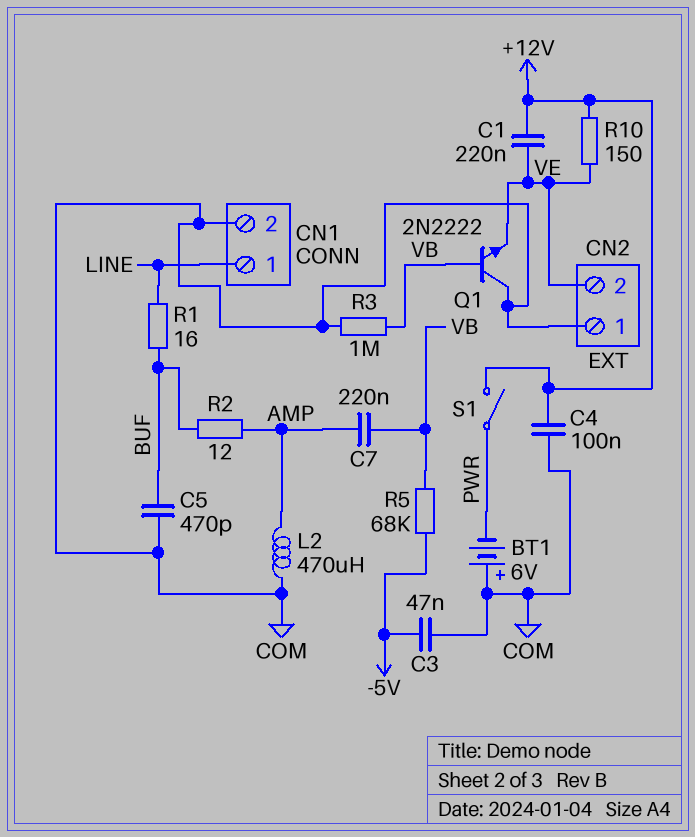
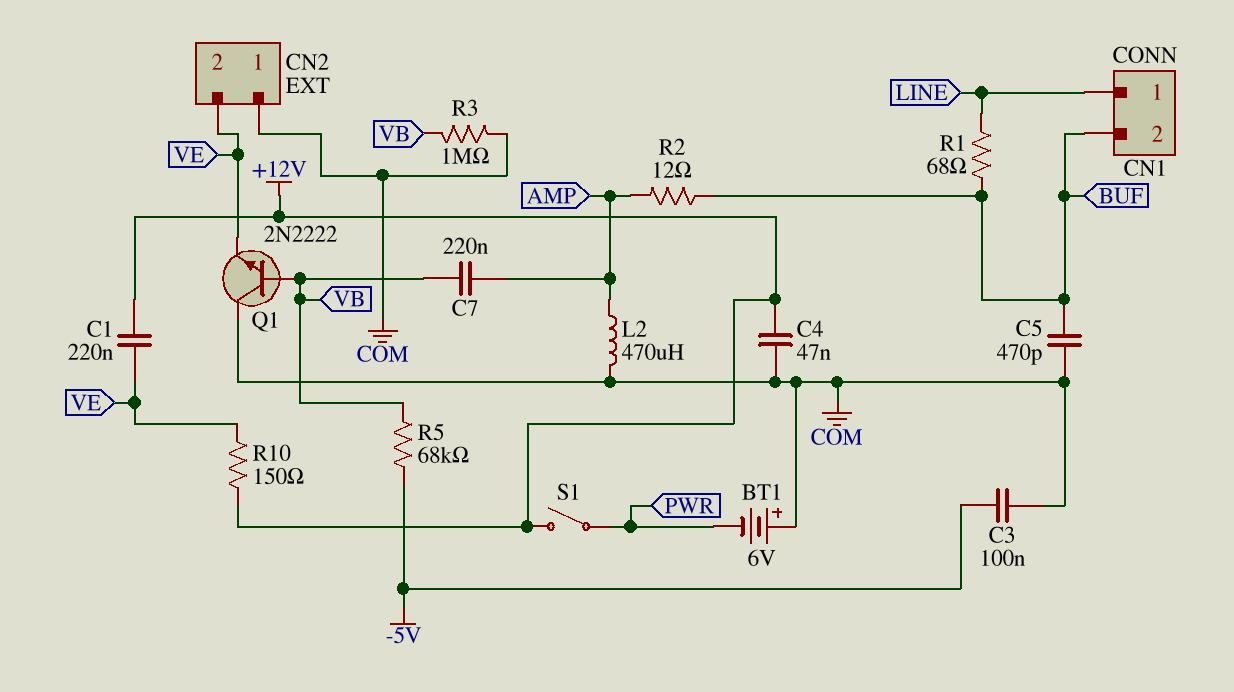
C3: 47nF (-5V, COM) -> 100nF (-5V, COM)
C4: 100nF (+12V, COM) -> 47nF (+12V, COM)
CN1 pin 2: COM -> BUF
R1: 16 (BUF, LINE) -> 68 (BUF, LINE)

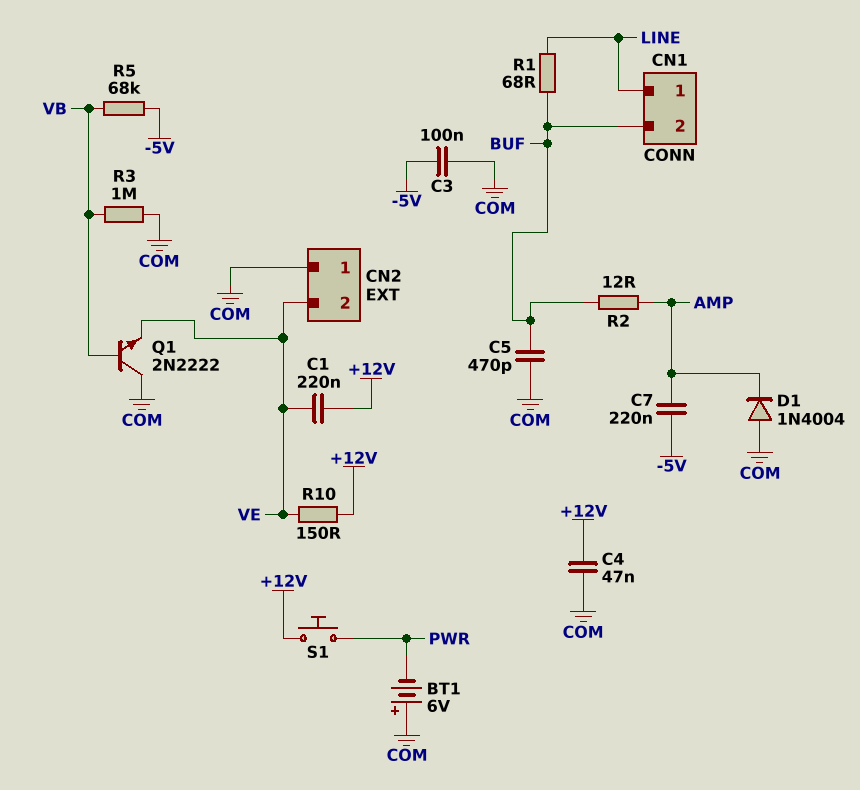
C7: 220nF (AMP, VB) -> 220nF (-5V, AMP)
D1: none -> diode 1N4004 (A COM, K AMP)
L2: 470uH (AMP, COM) -> none
S1: switch (+12V, PWR) -> button (+12V, PWR)

